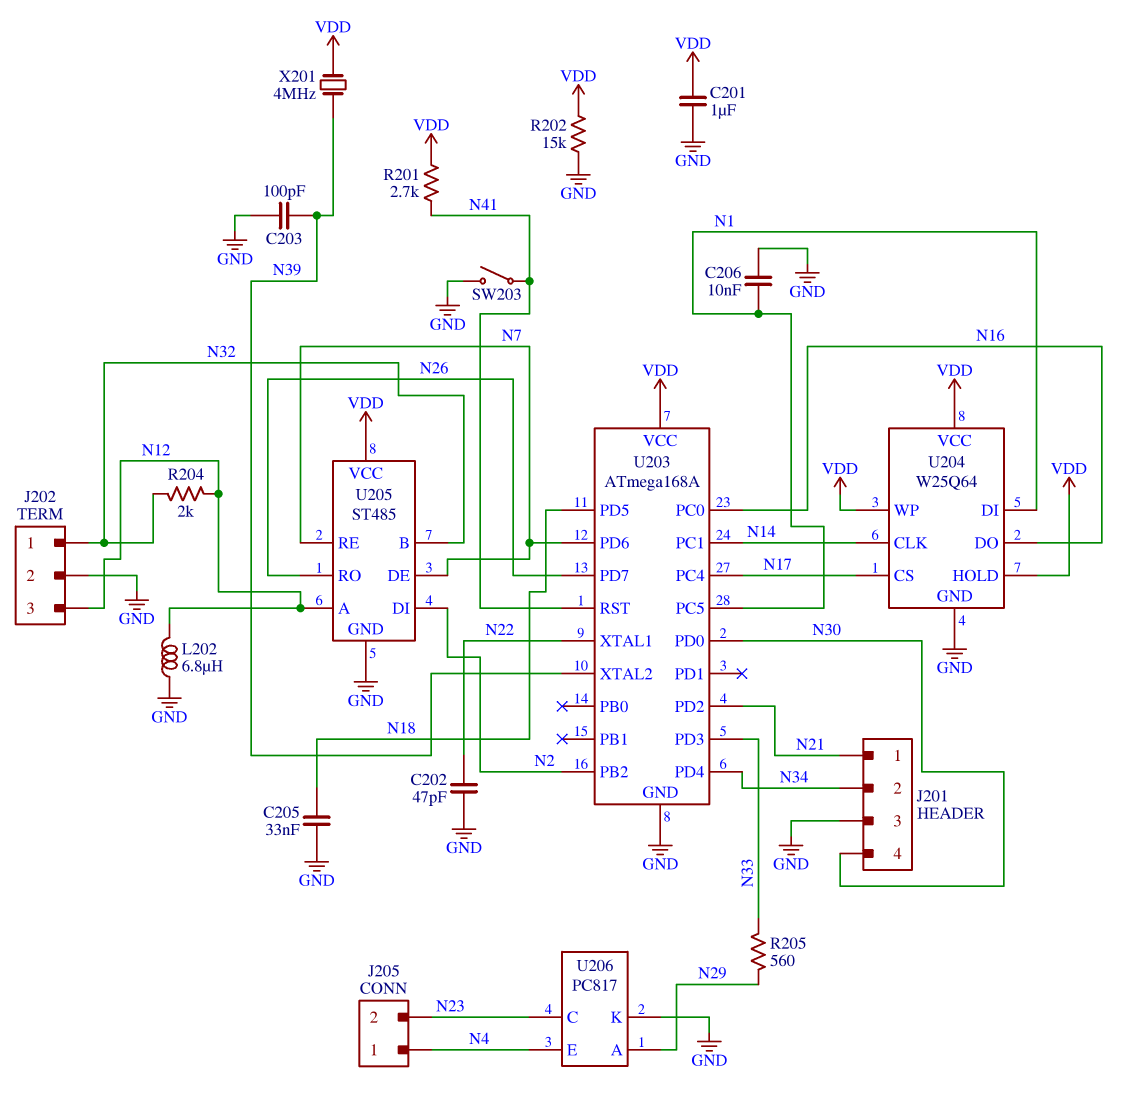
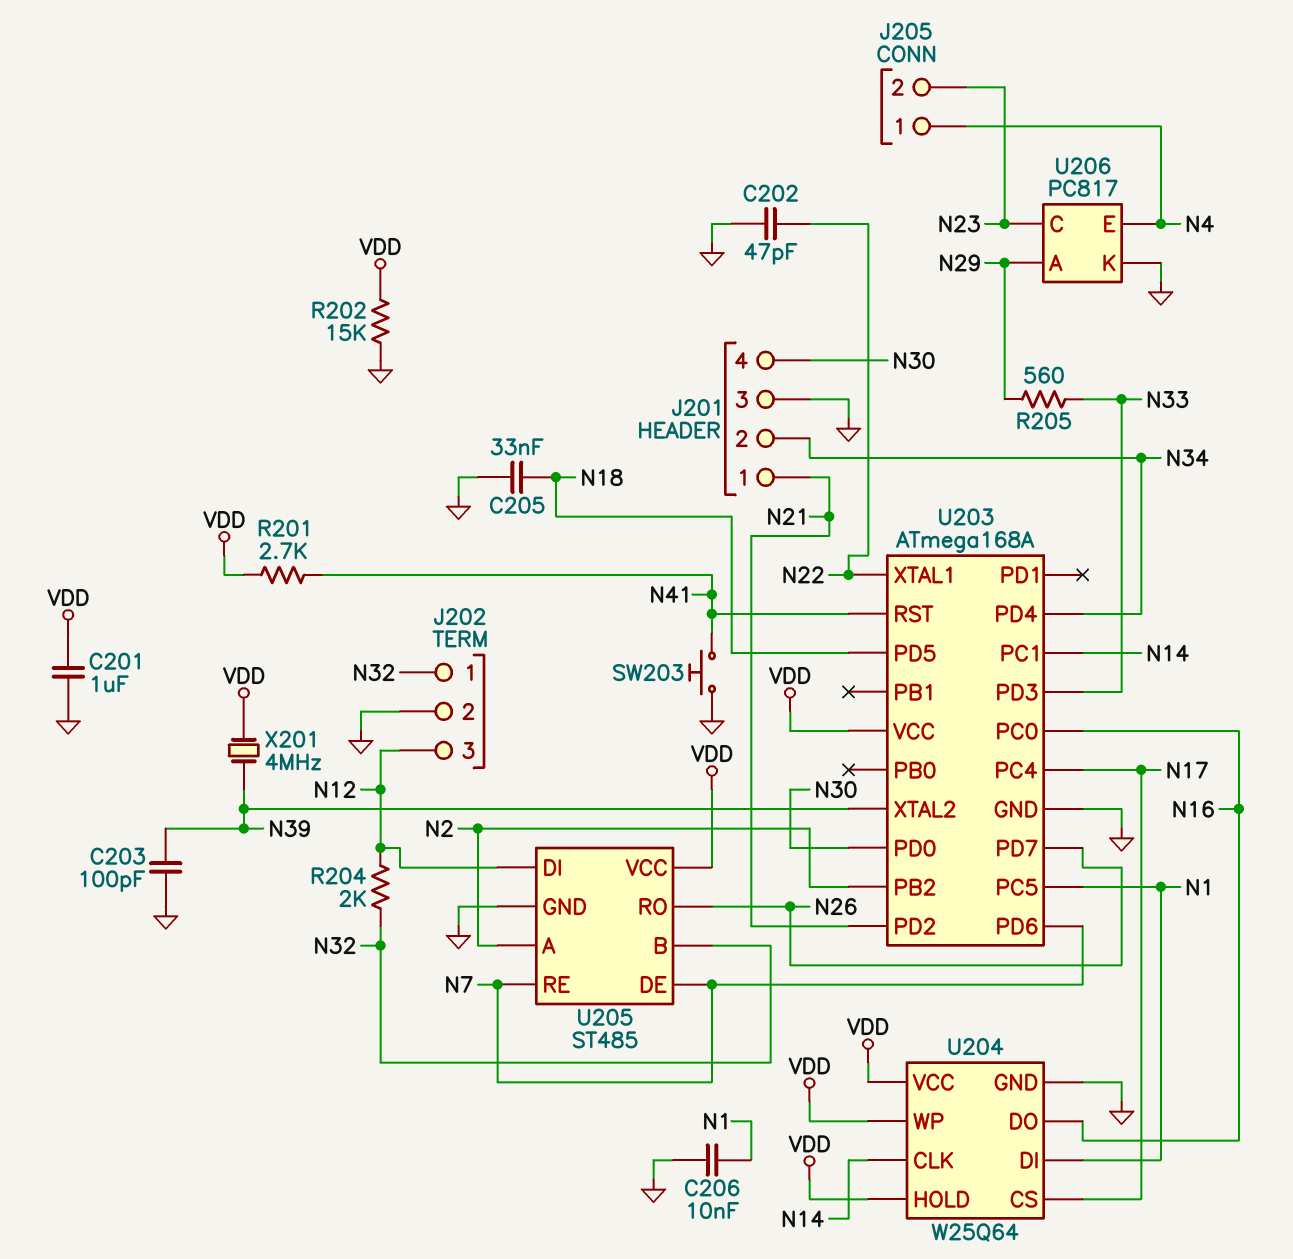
L202: 6.8uH (GND, N12) -> none
SW203: switch (GND, N41) -> button (GND, N41)
U205 pin A: N12 -> N2
U205 pin DI: N2 -> N12

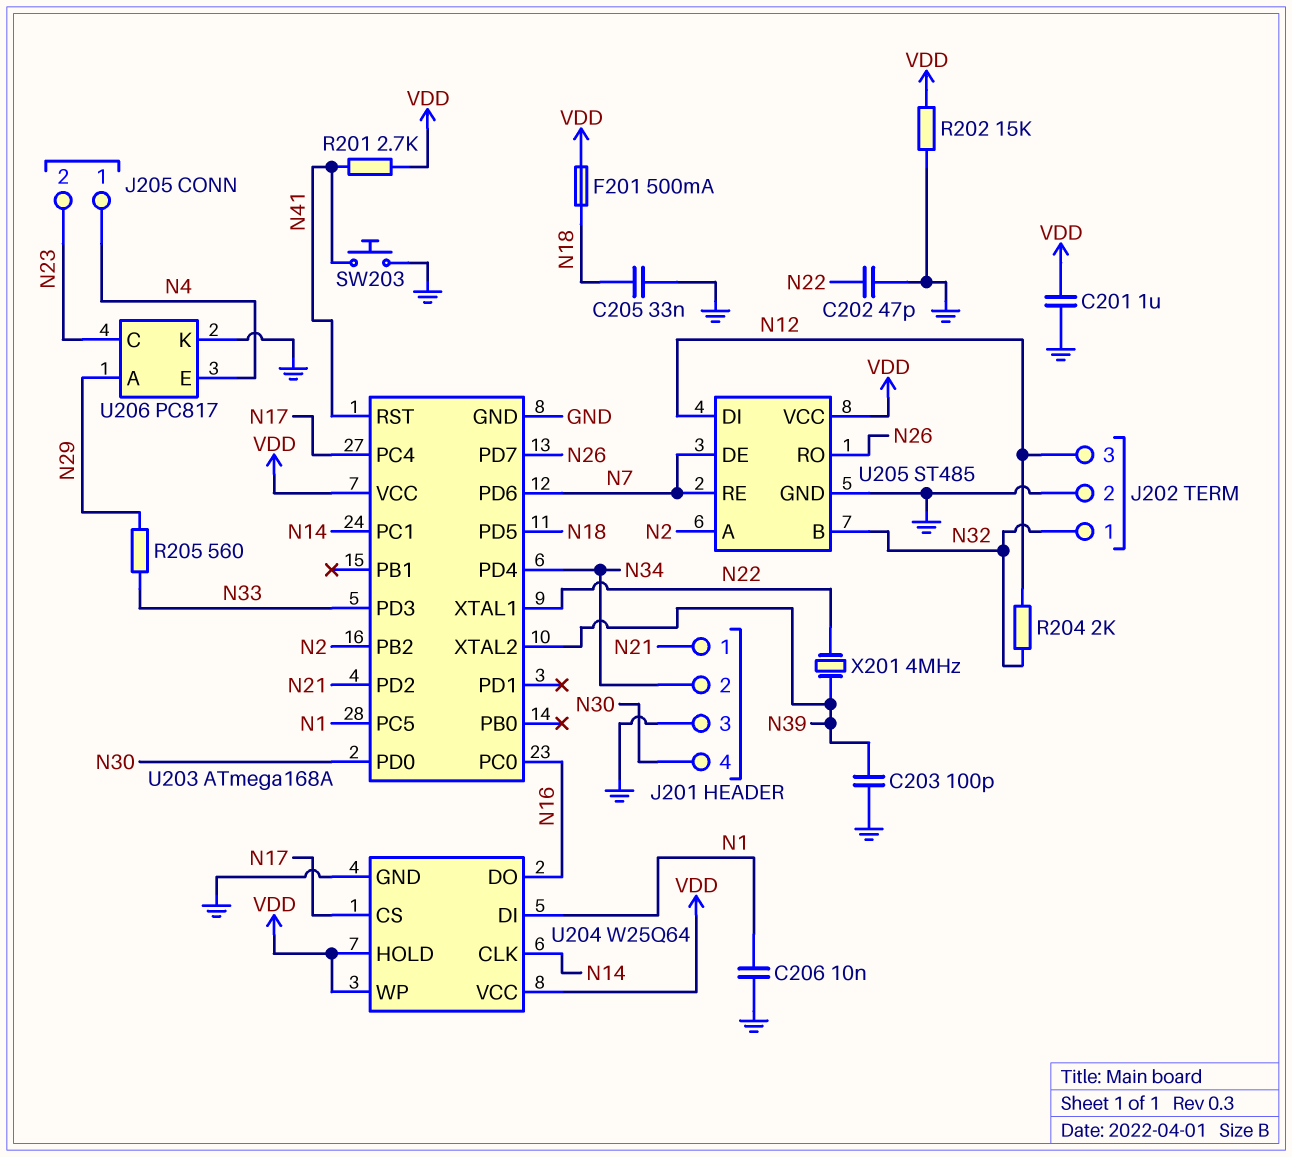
F201: none -> 500mA (N18, VDD)
X201: 4MHz (N39, VDD) -> 4MHz (N22, N39)

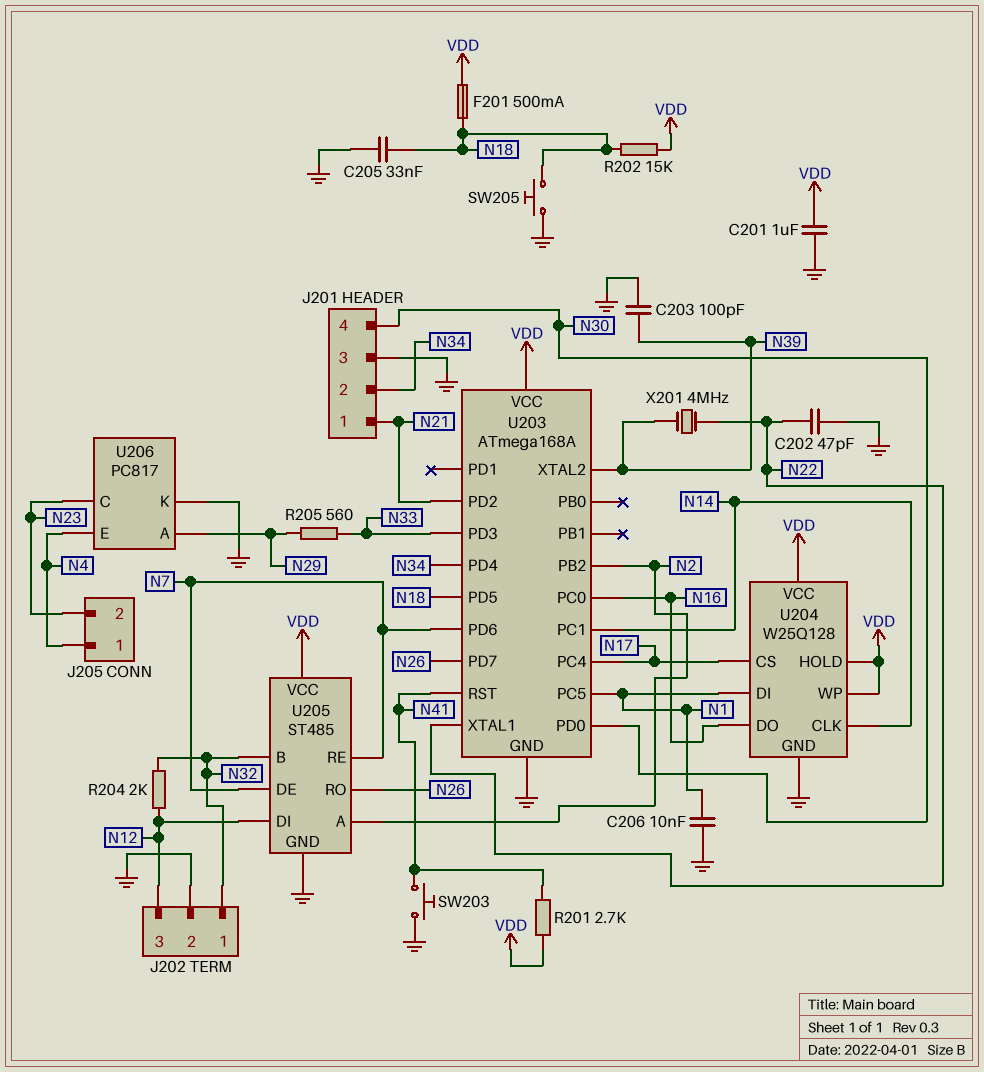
R202: 15k (GND, VDD) -> 15k (N18, VDD)
SW205: none -> button (GND, N18)
U204: W25Q64 -> W25Q128

